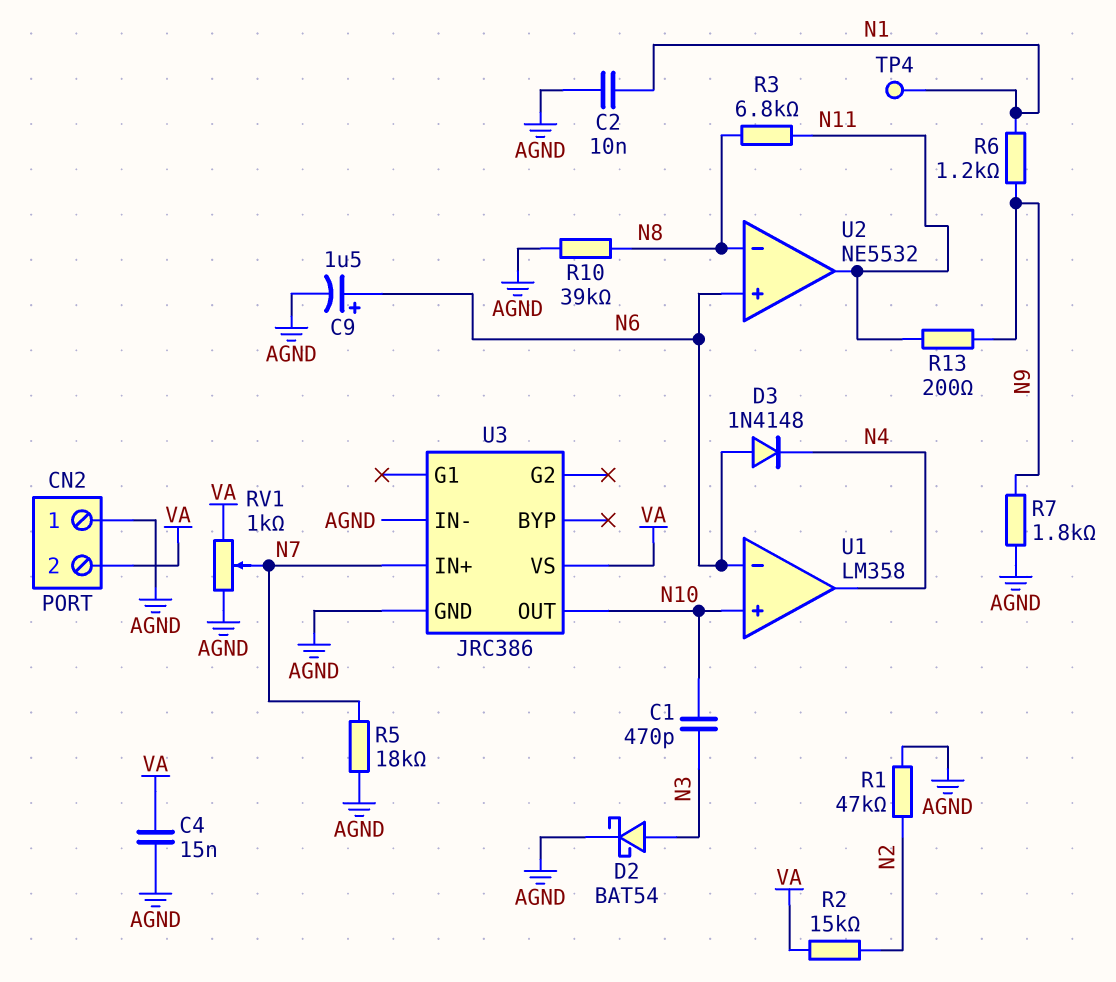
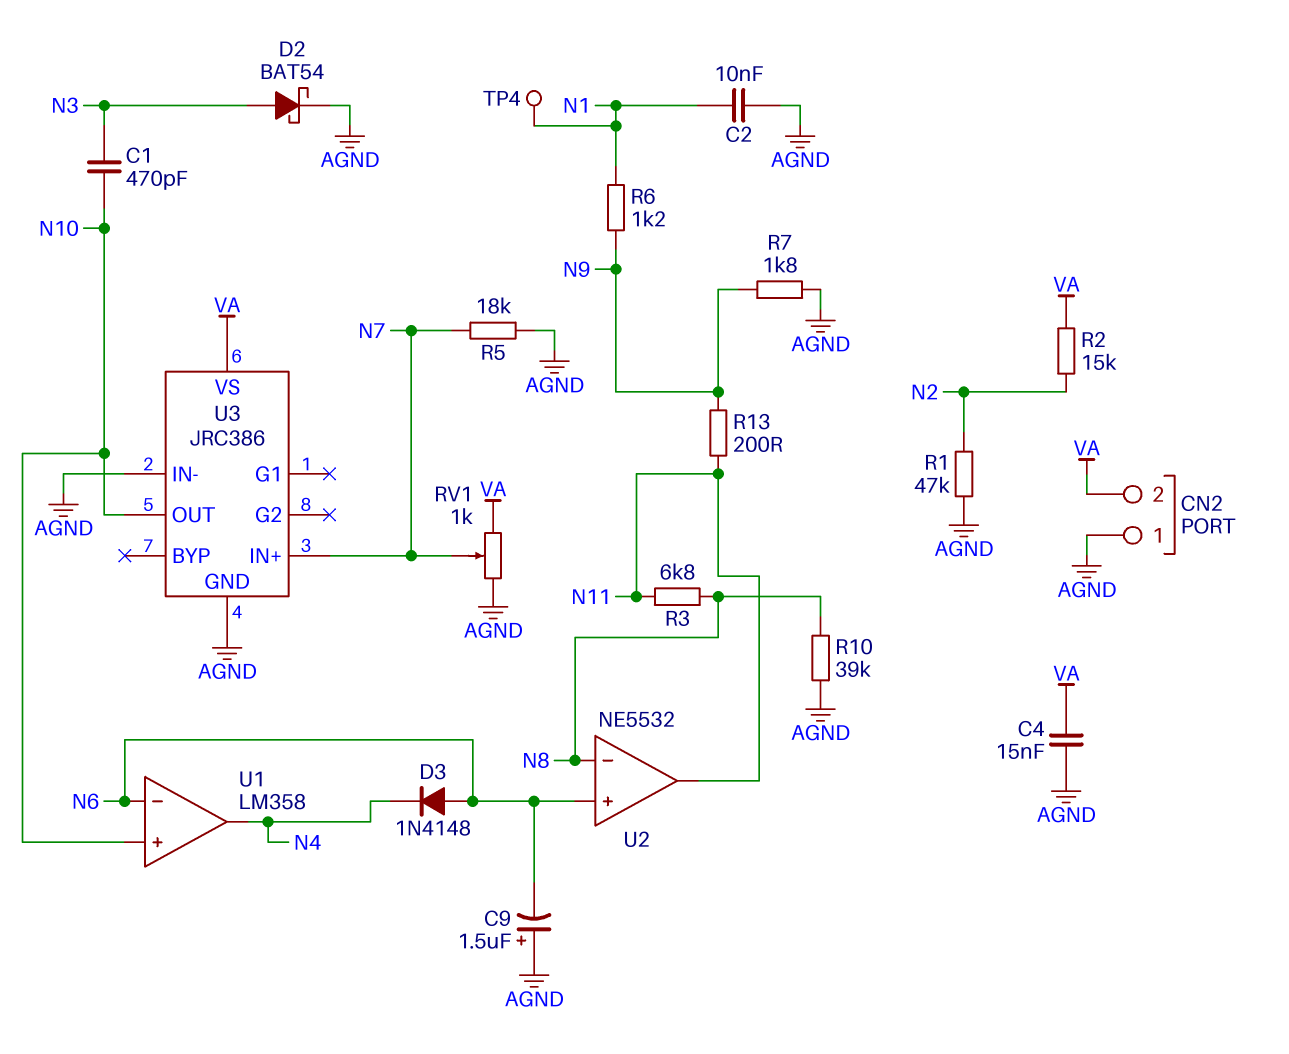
C9: 1.5uF (plus N6, minus AGND) -> 1.5uF (plus AGND, minus N6)

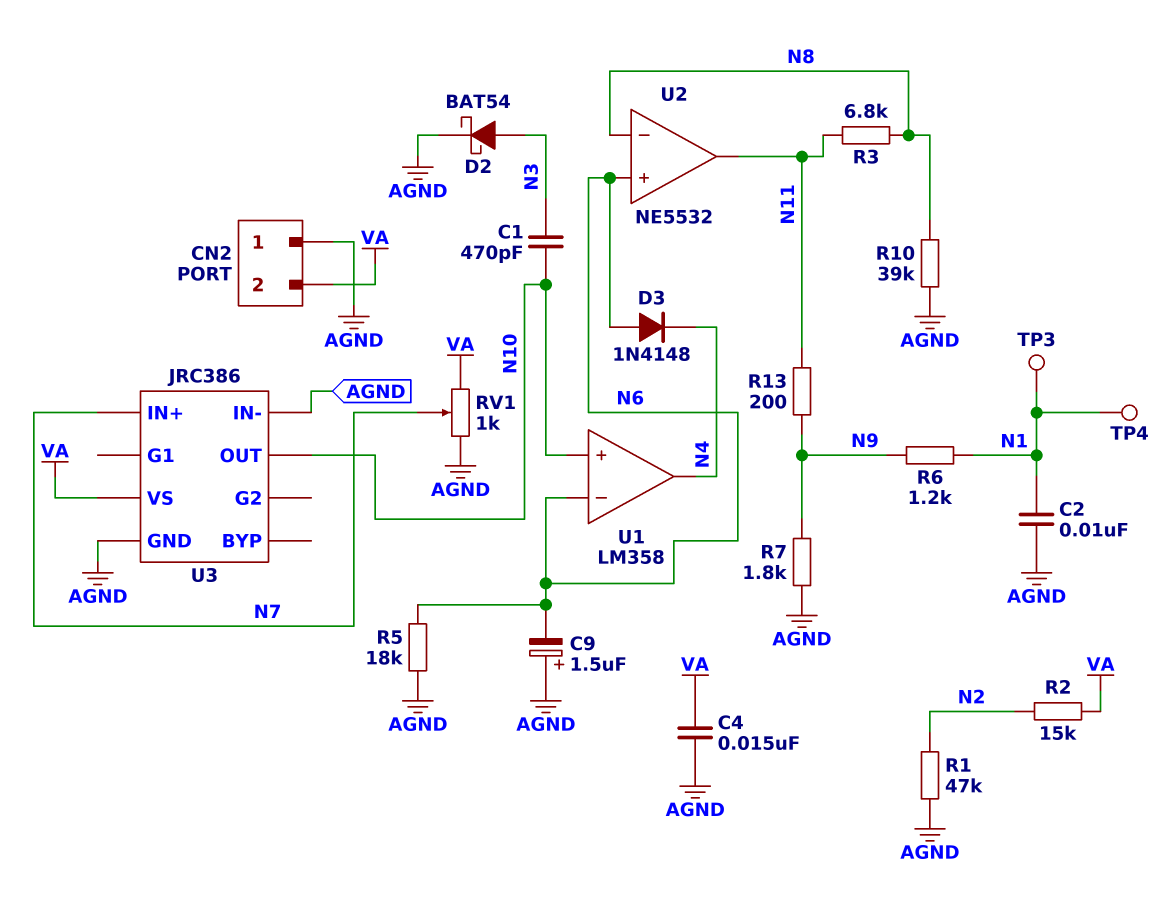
R5: 18k (AGND, N7) -> 18k (AGND, N6)
TP3: none -> test point (N1)

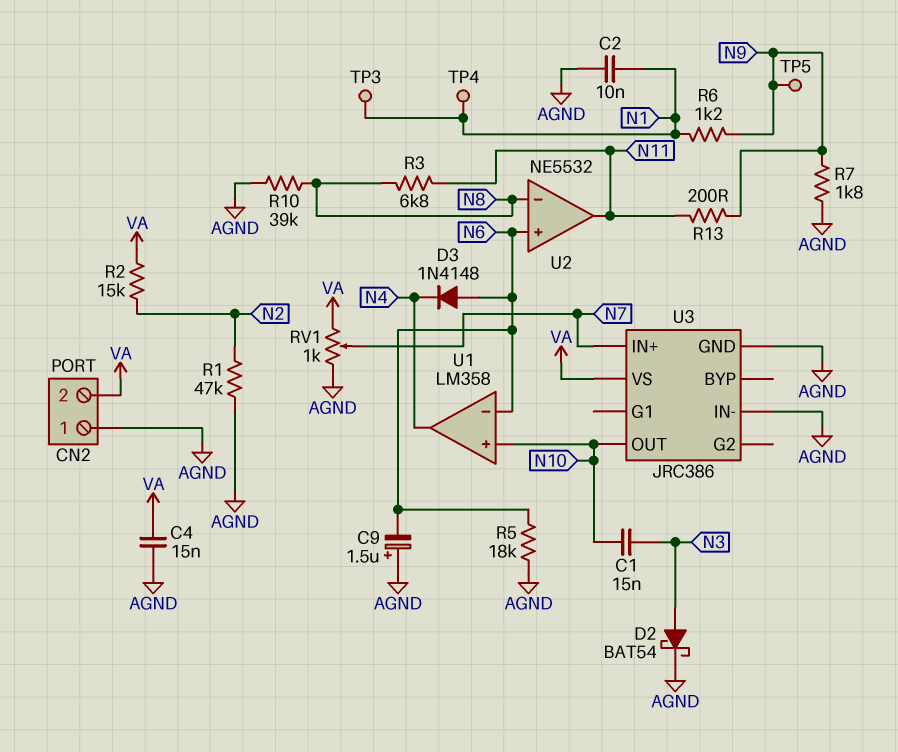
C1: 470pF (N3, N10) -> 15nF (N3, N10)
TP5: none -> test point (N9)

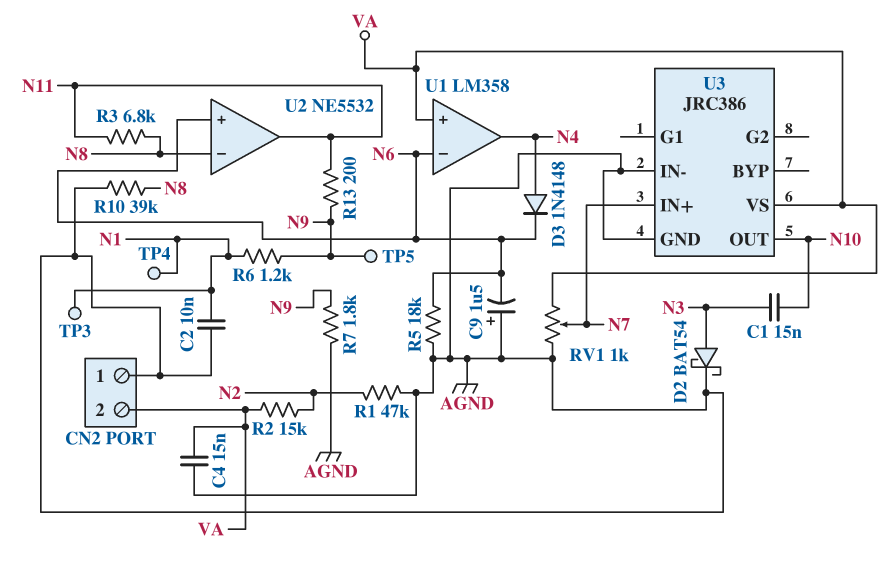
D3: diode 1N4148 (A N6, K N4) -> diode 1N4148 (A N4, K N6)
U1 pin in+: N10 -> VA

